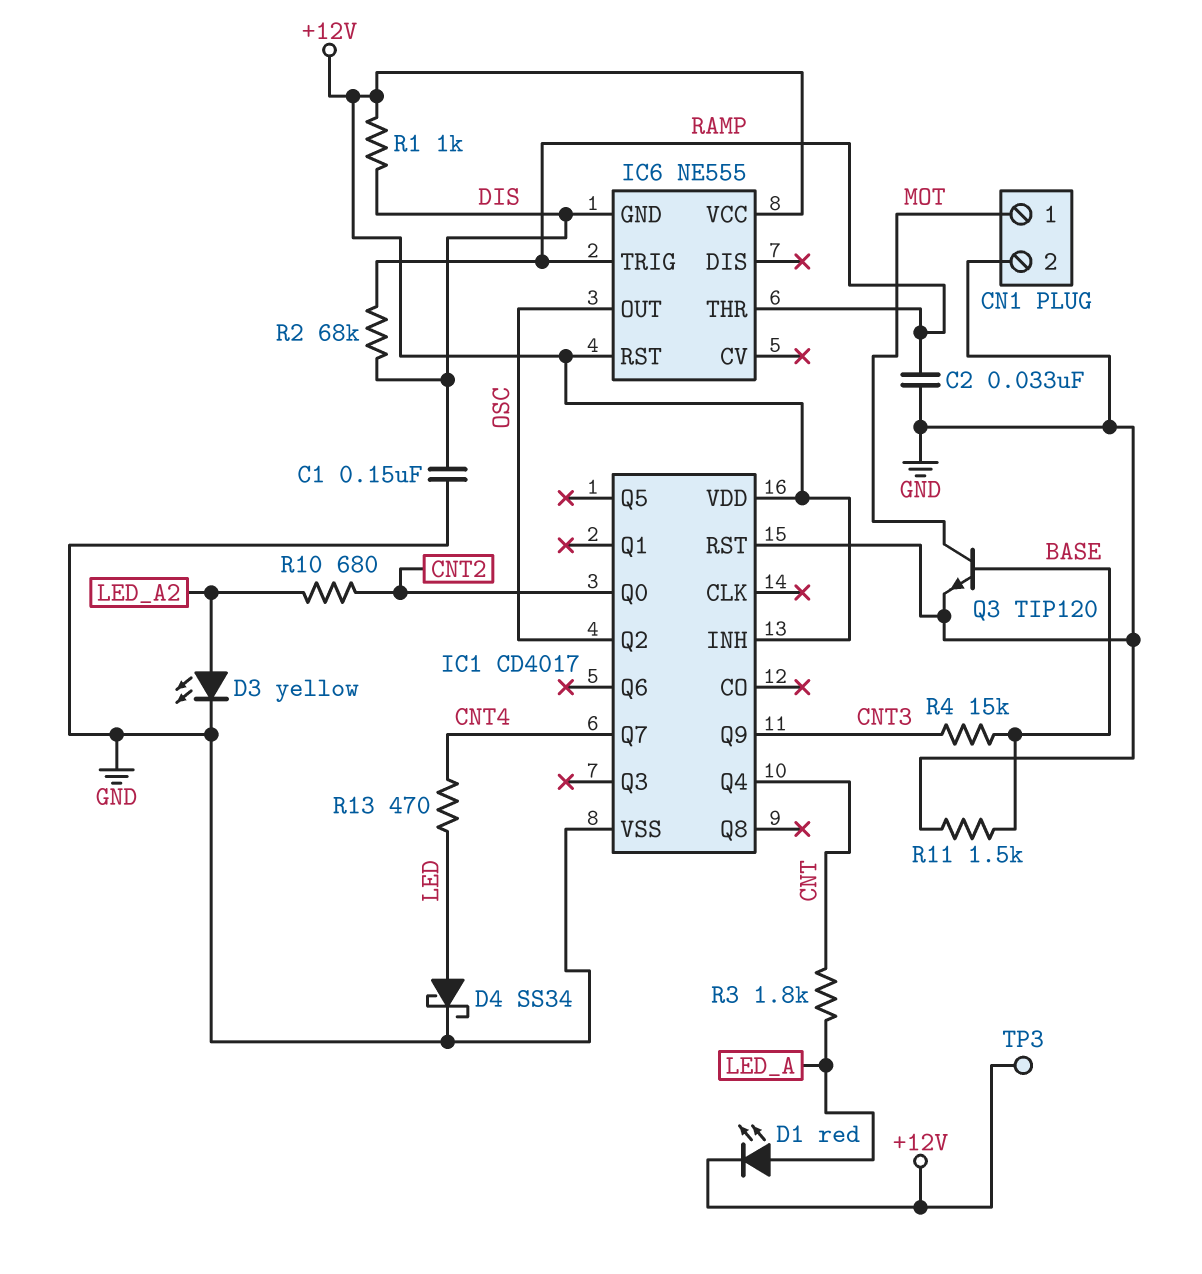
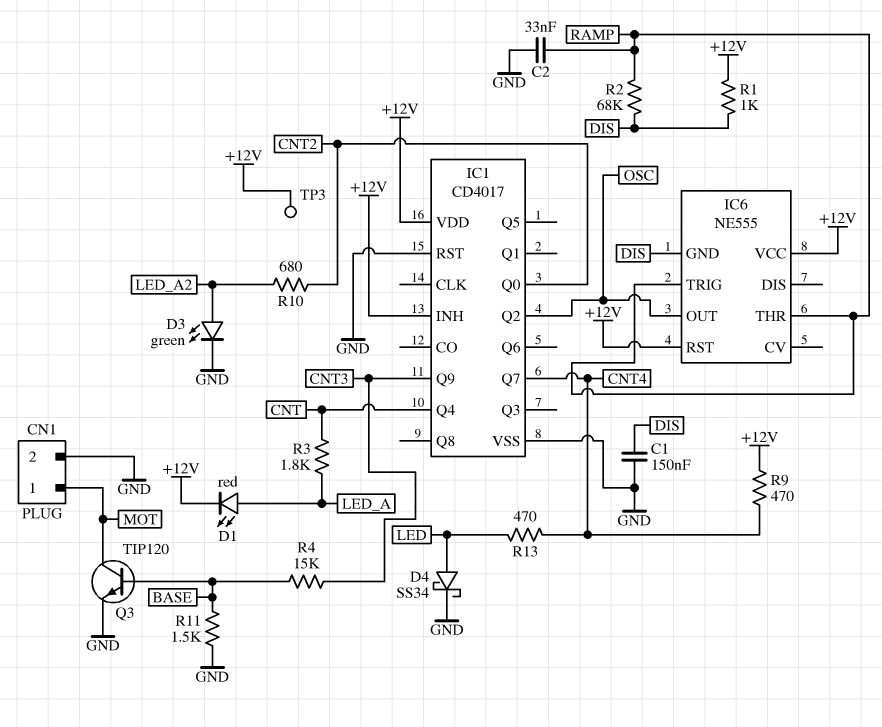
D3: LED yellow (A LED_A2, K GND) -> LED green (A LED_A2, K GND)
R9: none -> 470 (+12V, CNT4)

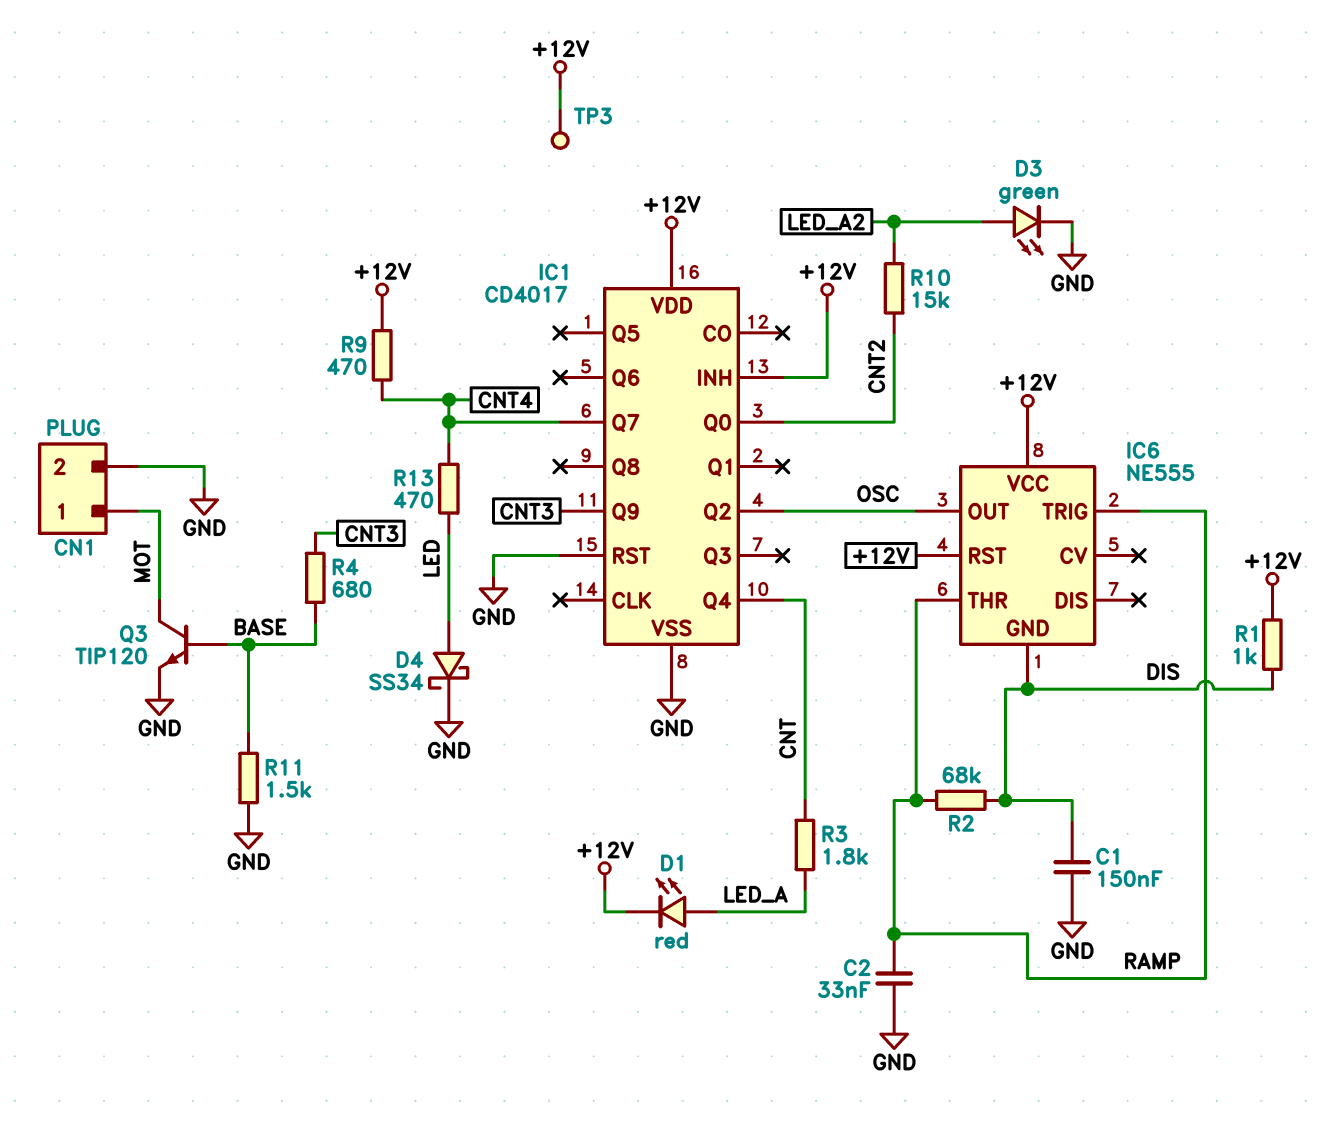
R4: 15k (BASE, CNT3) -> 680 (BASE, CNT3)
R10: 680 (CNT2, LED_A2) -> 15k (CNT2, LED_A2)

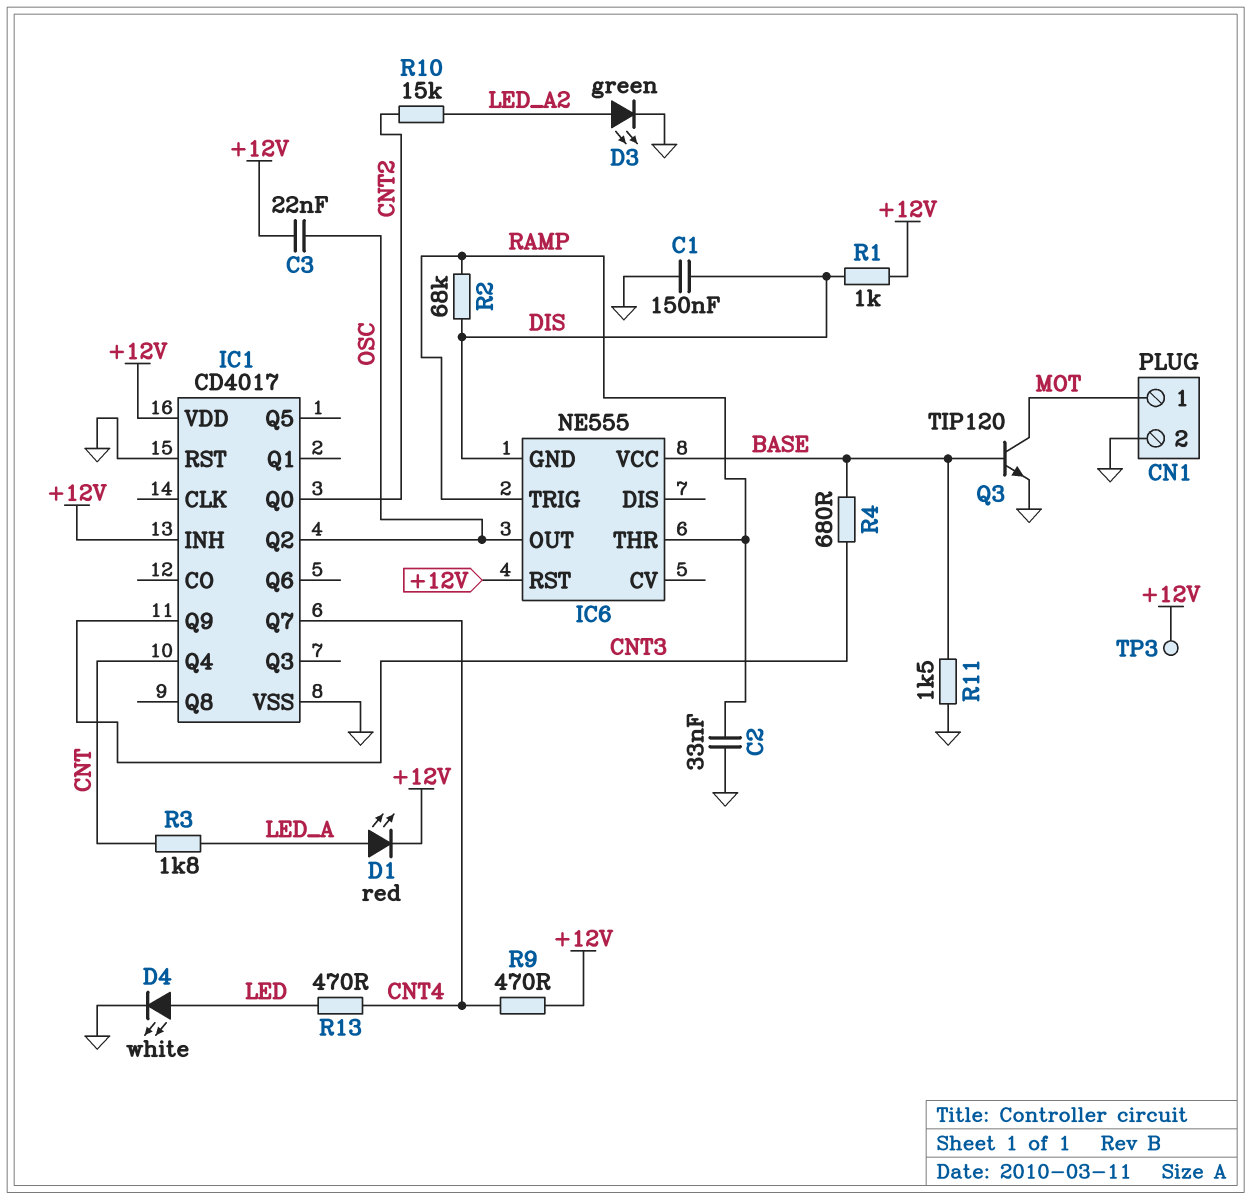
C3: none -> 22nF (+12V, OSC)
D4: schottky SS34 (A LED, K GND) -> LED white (A LED, K GND)
IC6 pin VCC: +12V -> BASE

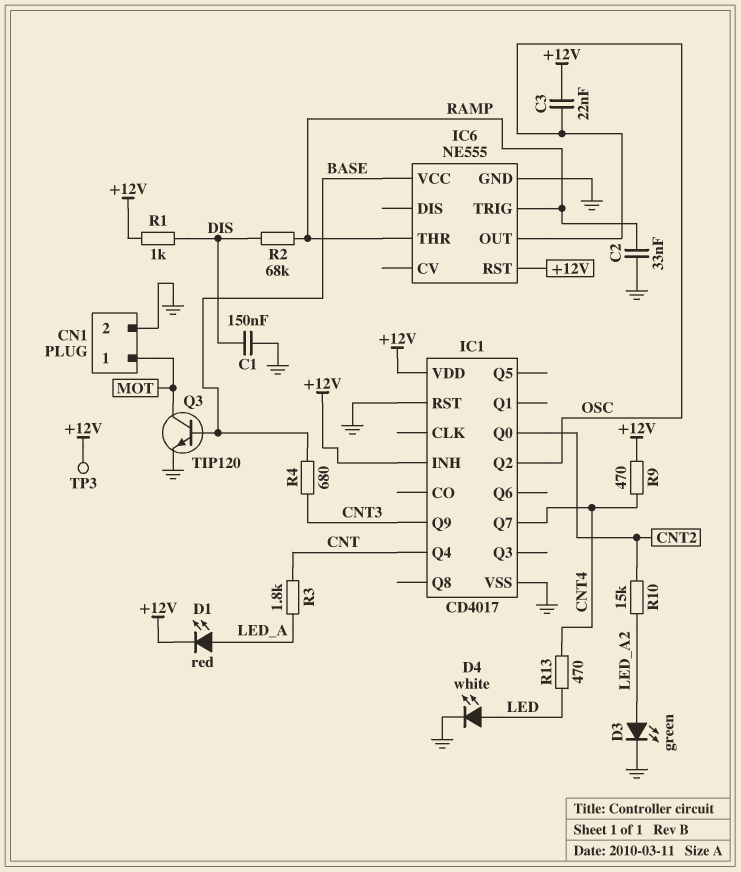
IC6 pin GND: DIS -> GND
R11: 1.5k (BASE, GND) -> none

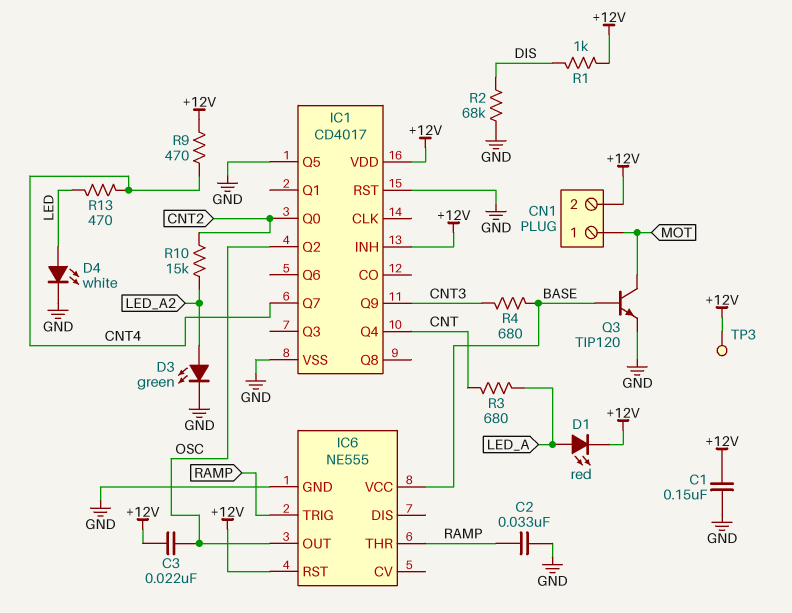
C1: 150nF (DIS, GND) -> 150nF (+12V, GND)
CN1 pin 2: GND -> +12V
IC1 pin Q5: none -> GND
R2: 68k (DIS, RAMP) -> 68k (DIS, GND)
R3: 1.8k (CNT, LED_A) -> 680 (CNT, LED_A)

